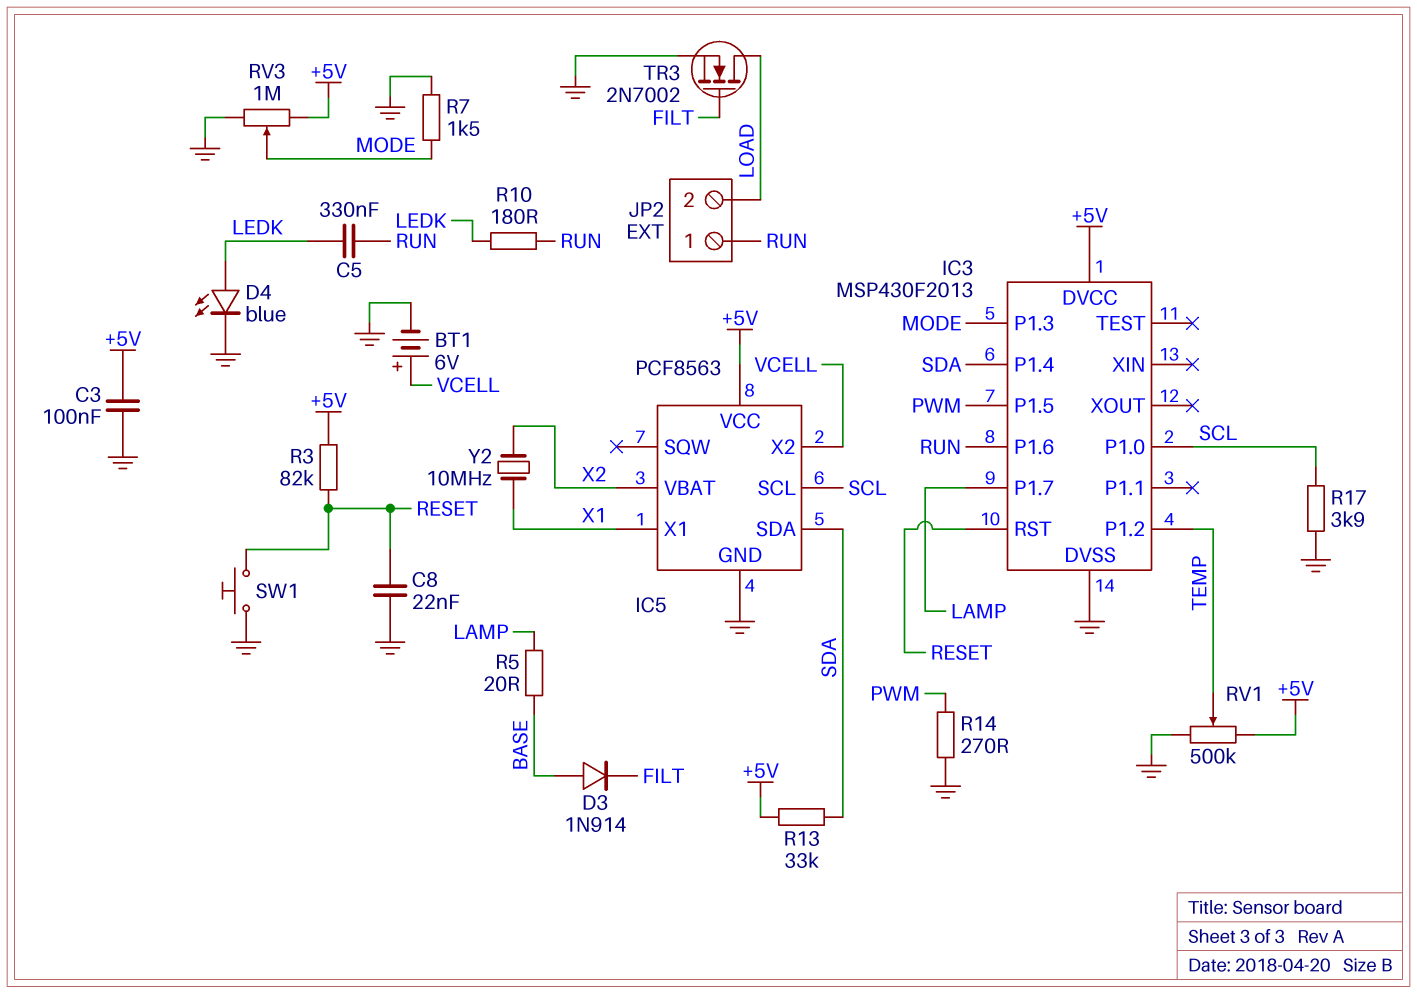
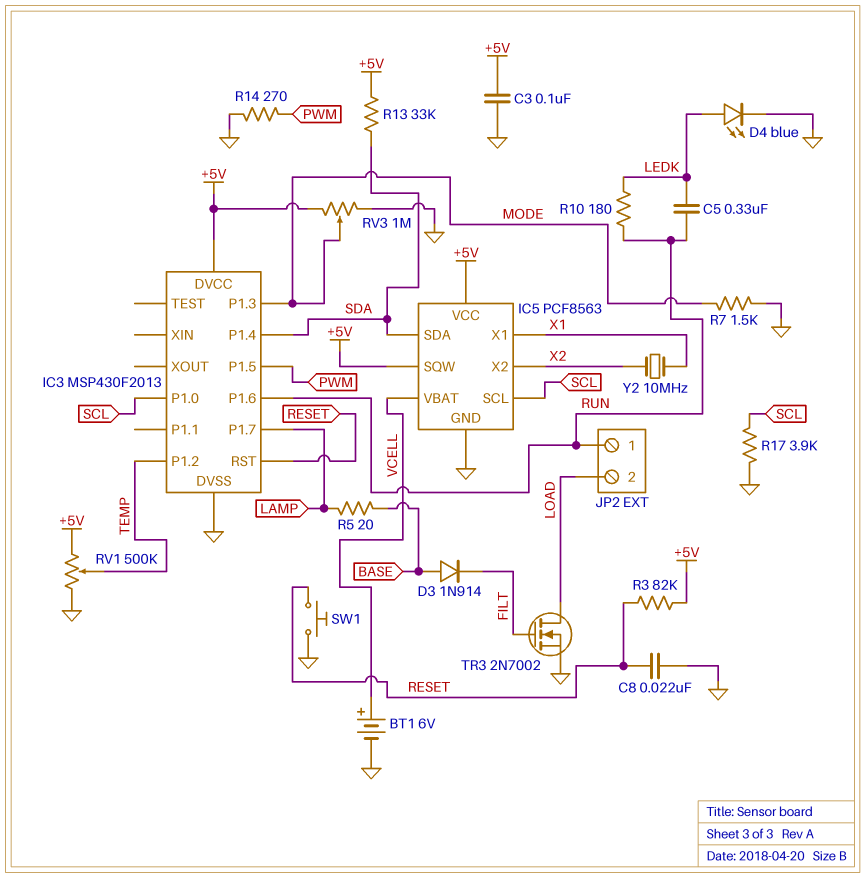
IC5 pin SQW: none -> +5V
IC5 pin VBAT: X2 -> VCELL
IC5 pin X2: VCELL -> X2

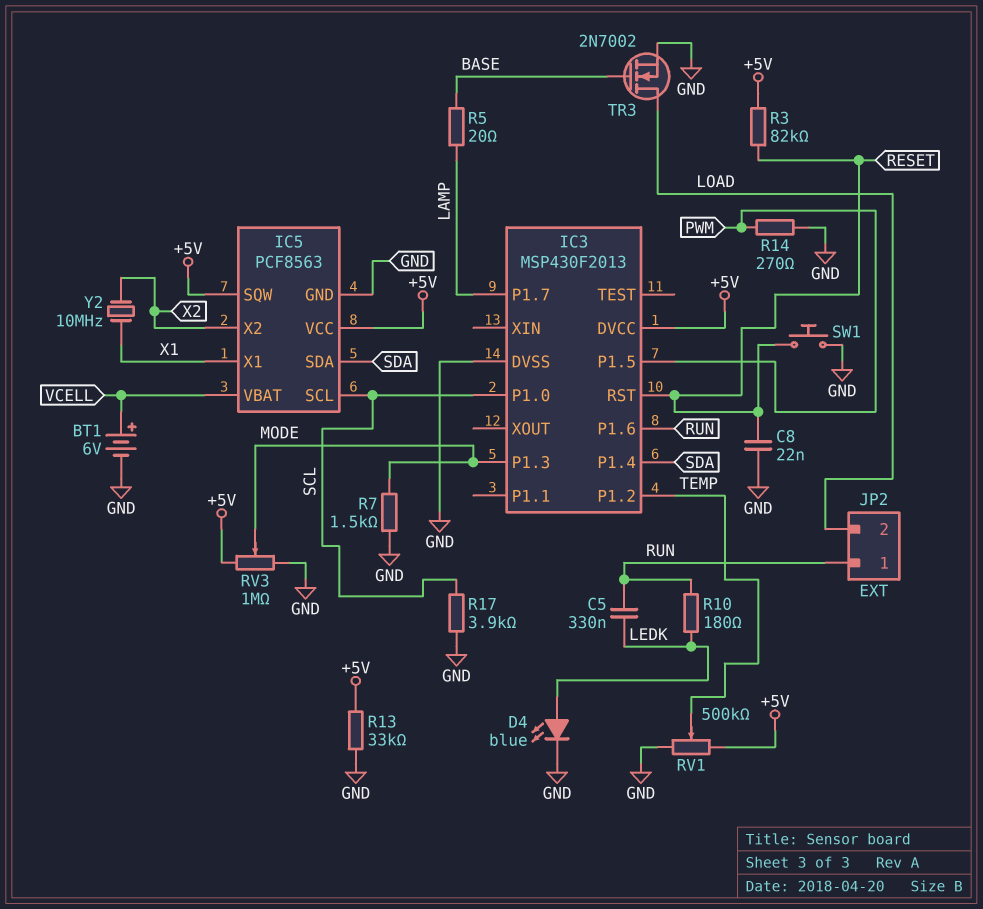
C3: 100nF (+5V, GND) -> none
D3: diode 1N914 (A BASE, K FILT) -> none
R13: 33k (+5V, SDA) -> 33k (+5V, GND)
TR3: NMOS 2N7002 (G FILT, D LOAD, S GND) -> NMOS 2N7002 (G BASE, D LOAD, S GND)

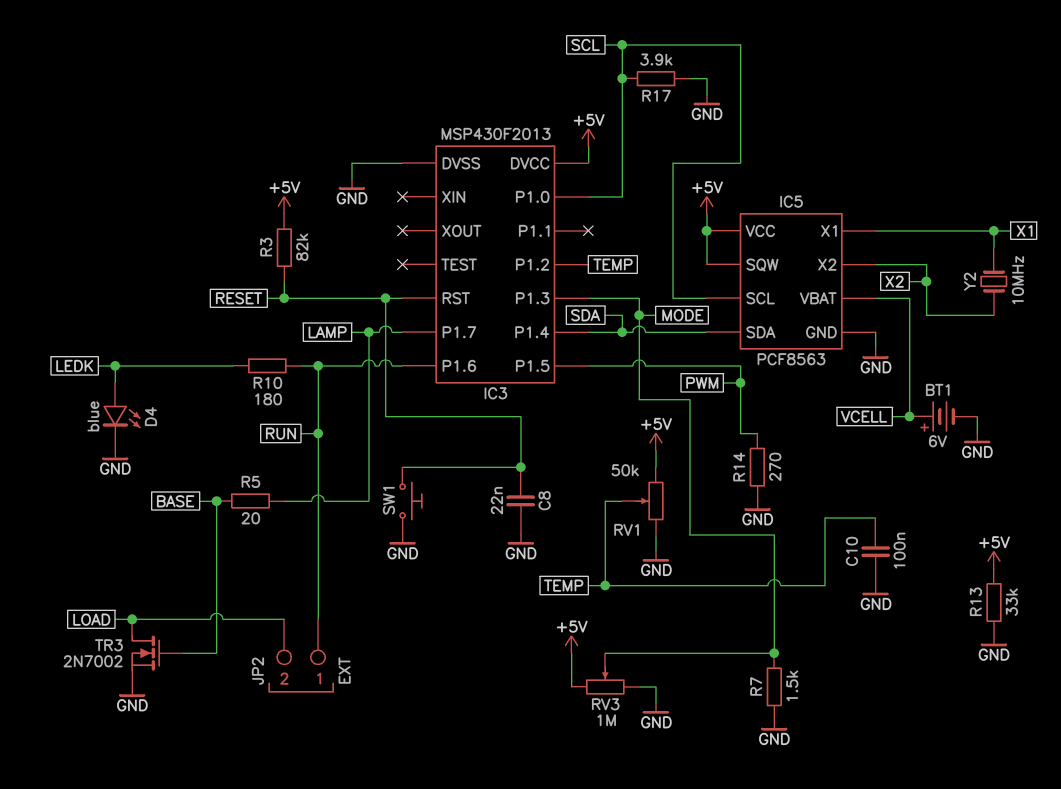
C5: 330nF (LEDK, RUN) -> none
C10: none -> 100nF (GND, TEMP)
RV1: 500k (+5V, GND, wiper TEMP) -> 50k (+5V, GND, wiper TEMP)

